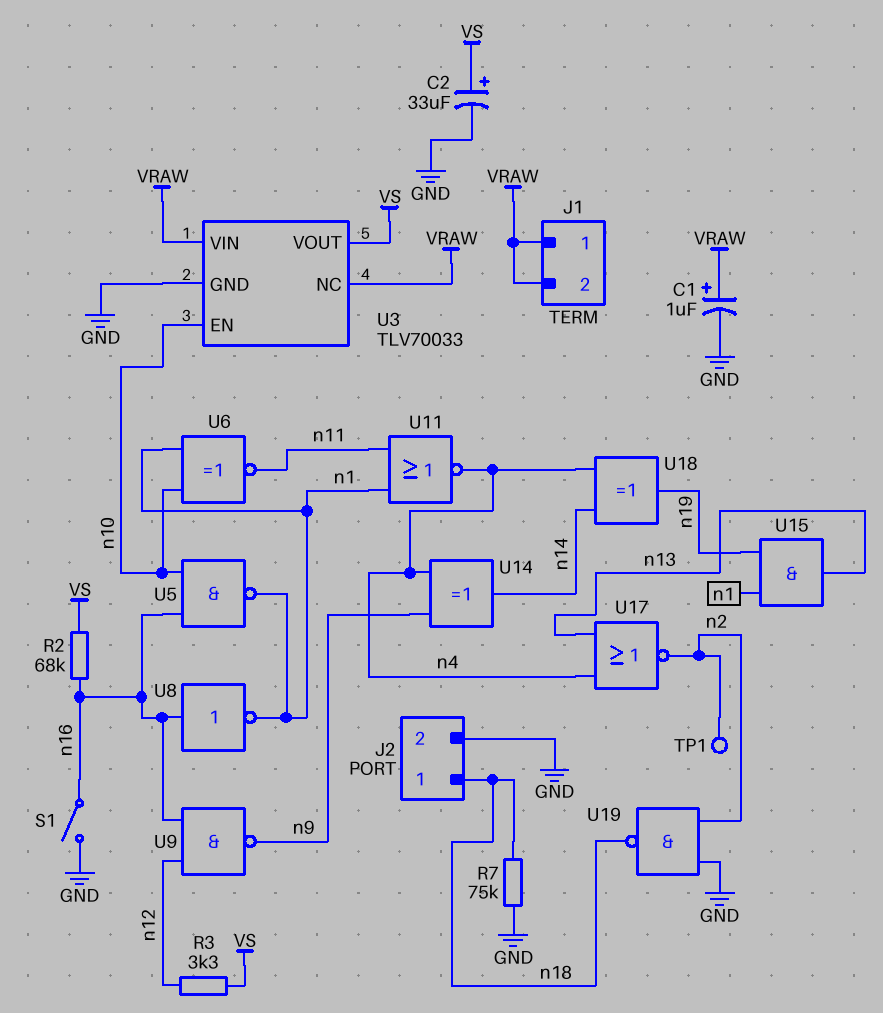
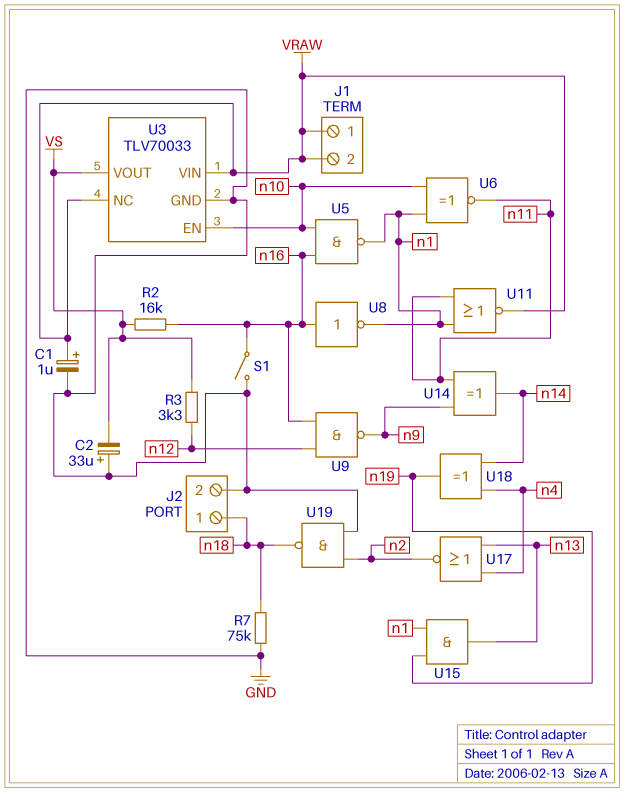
C2: 33uF (plus VS, minus GND) -> 33uF (plus GND, minus VS)
R2: 68k (VS, n16) -> 16k (VS, n16)
TP1: test point (n2) -> none
U11: NOR (in n1, in n11, out n4) -> NOR (in n1, in n11, out VRAW)
U14: XOR (in n4, in n9, out n14) -> XOR (in n9, in n11, out n14)

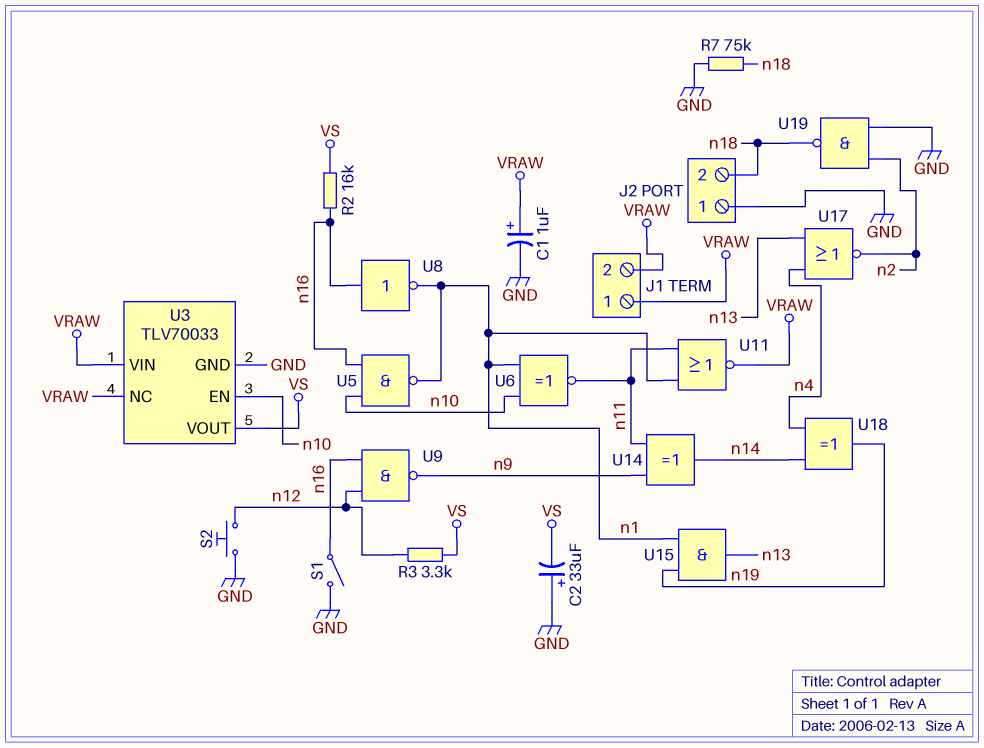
J2 pin 1: n18 -> GND
J2 pin 2: GND -> n18
S2: none -> button (GND, n12)

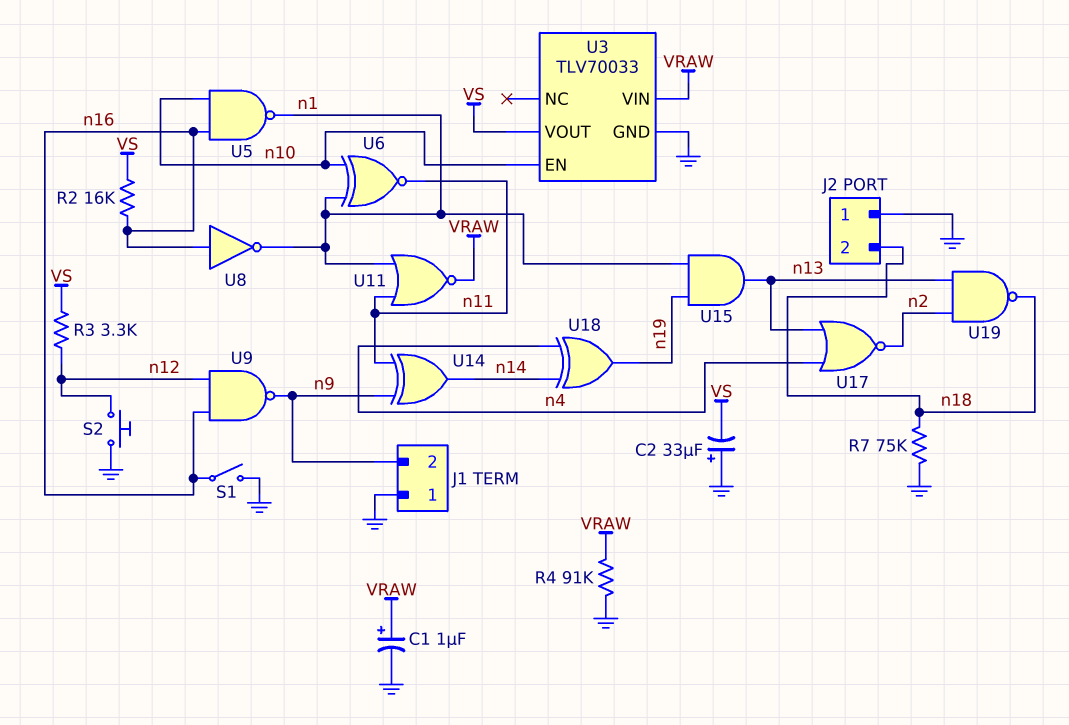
J1 pin 1: VRAW -> GND
J1 pin 2: VRAW -> n9
R4: none -> 91k (GND, VRAW)
U3 pin NC: VRAW -> none
U19: NAND (in GND, in n2, out n18) -> NAND (in n2, in n13, out n18)

